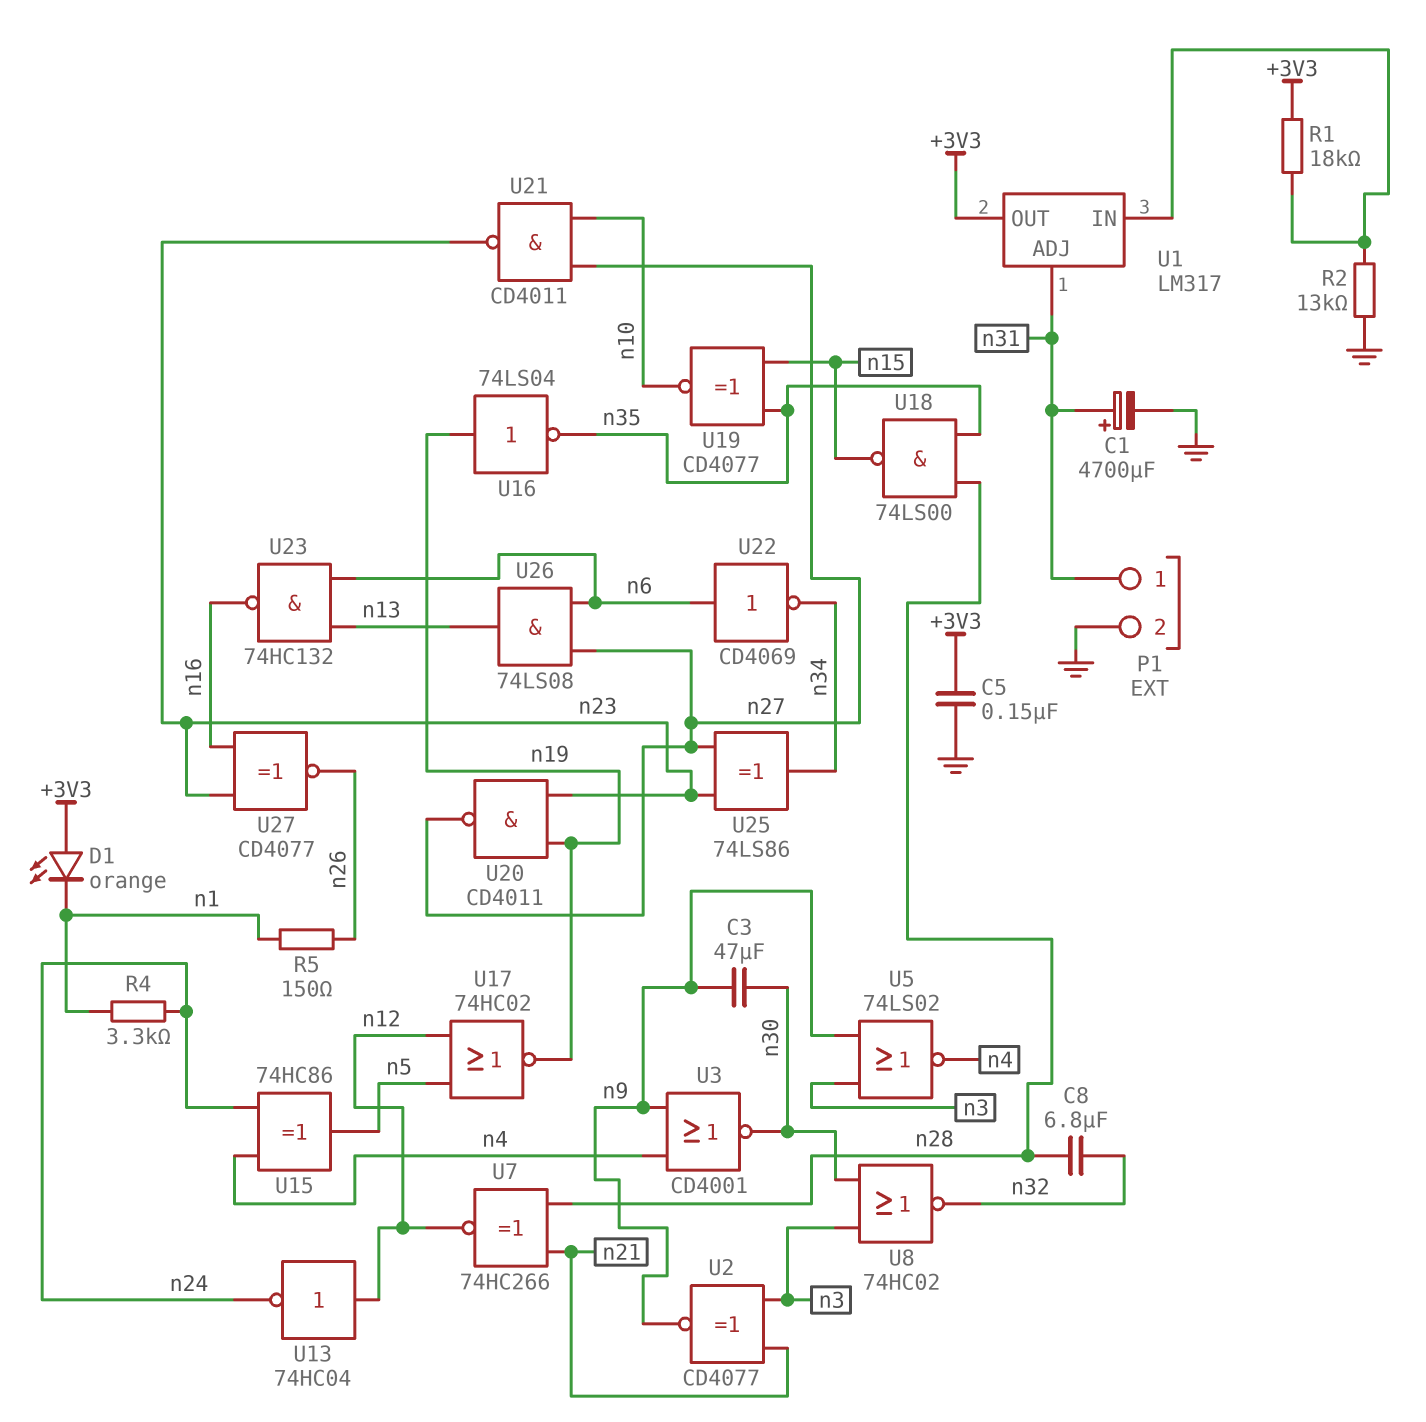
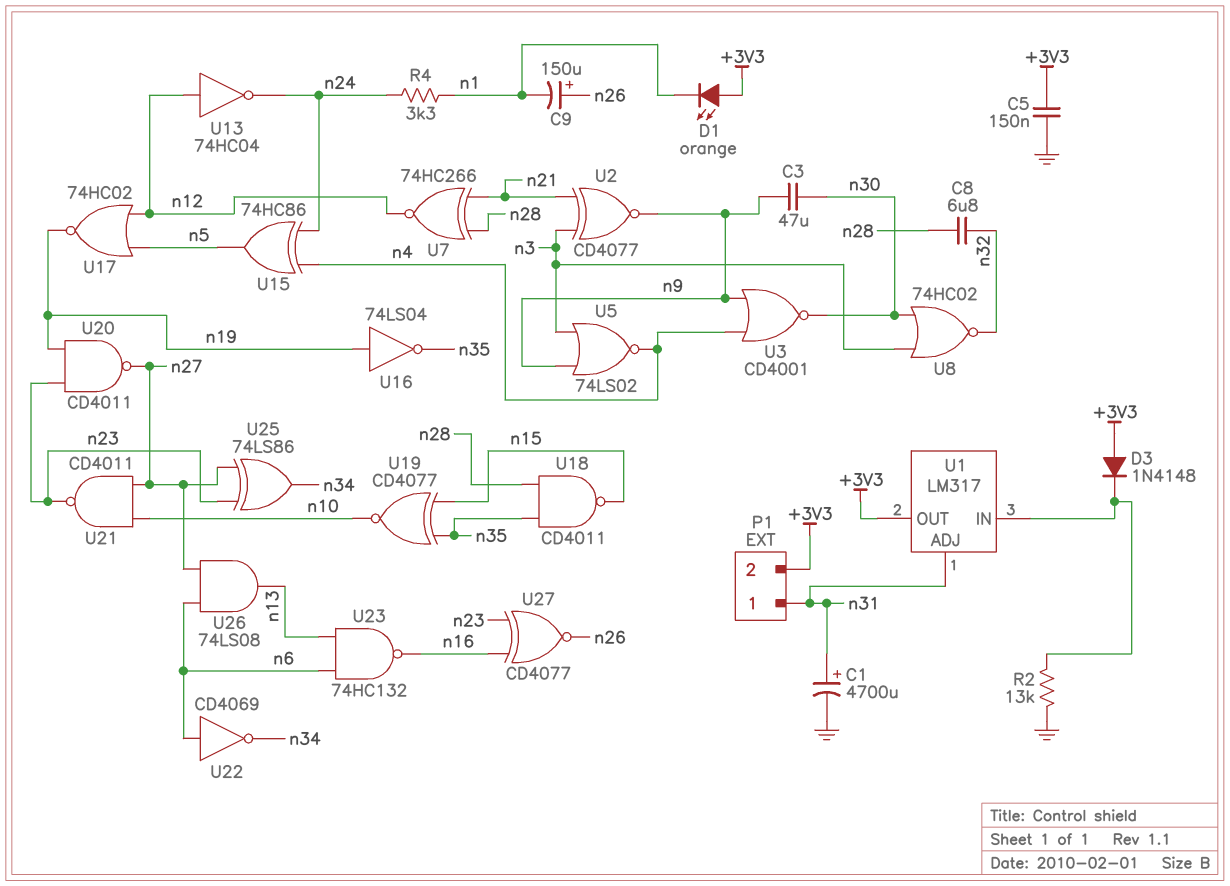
C9: none -> 150uF (plus n26, minus n1)
D3: none -> diode 1N4148 (A +3V3, K U1/IN)
P1 pin 2: GND -> +3V3
R1: 18k (+3V3, U1/IN) -> none
R5: 150 (n1, n26) -> none
U18: NAND 74LS00 (in n28, in n35, out n15) -> NAND CD4011 (in n28, in n35, out n15)

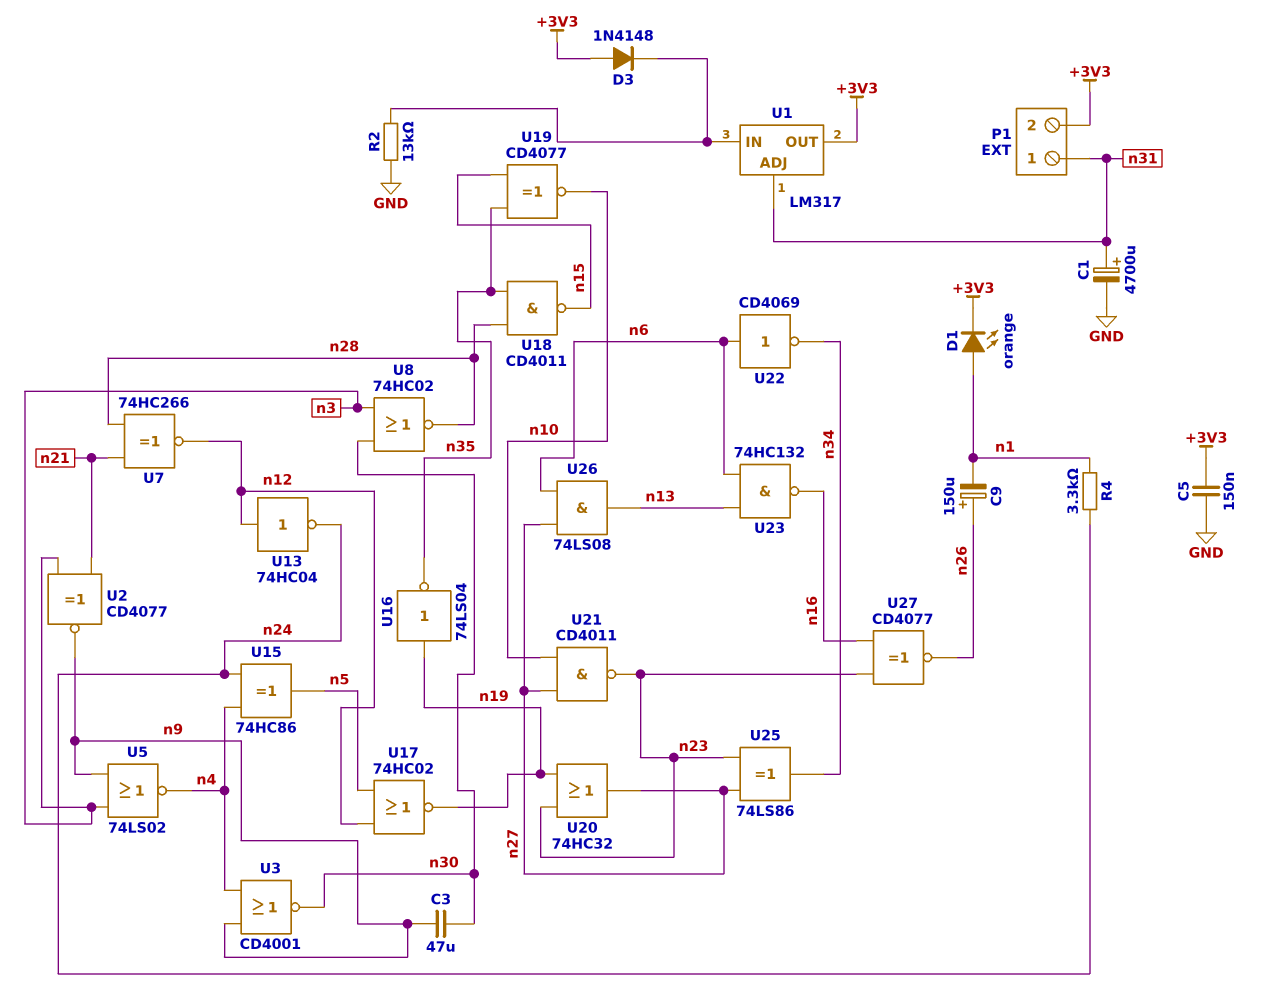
C8: 6.8uF (n28, n32) -> none
D1: LED orange (A +3V3, K n1) -> LED orange (A n1, K +3V3)
U8: NOR 74HC02 (in n3, in n30, out n32) -> NOR 74HC02 (in n3, in n30, out n28)
U20: NAND CD4011 (in n19, in n23, out n27) -> OR 74HC32 (in n19, in n23, out n27)

